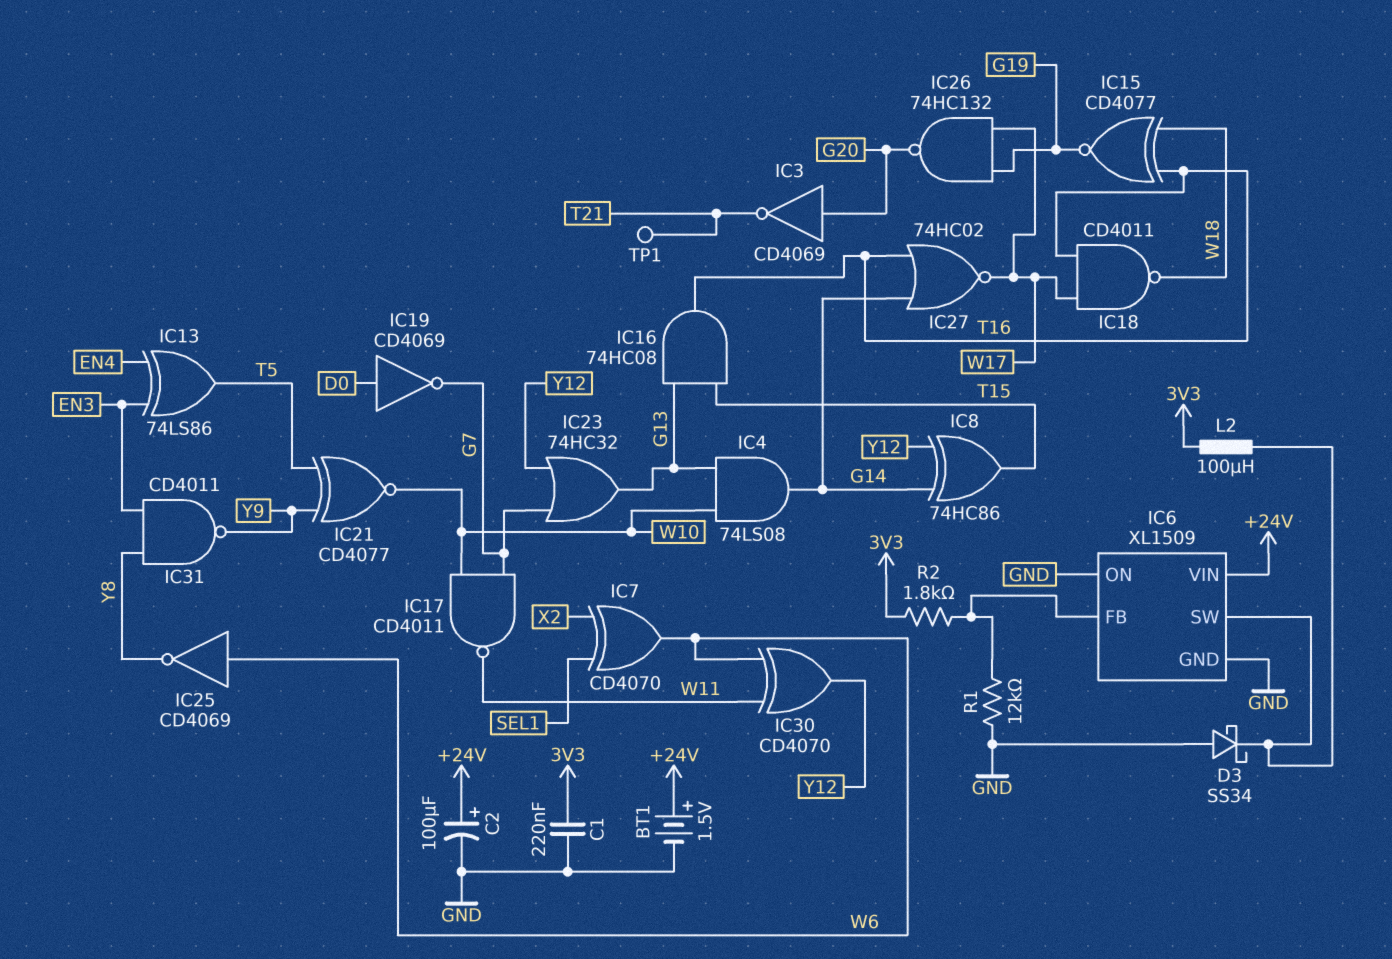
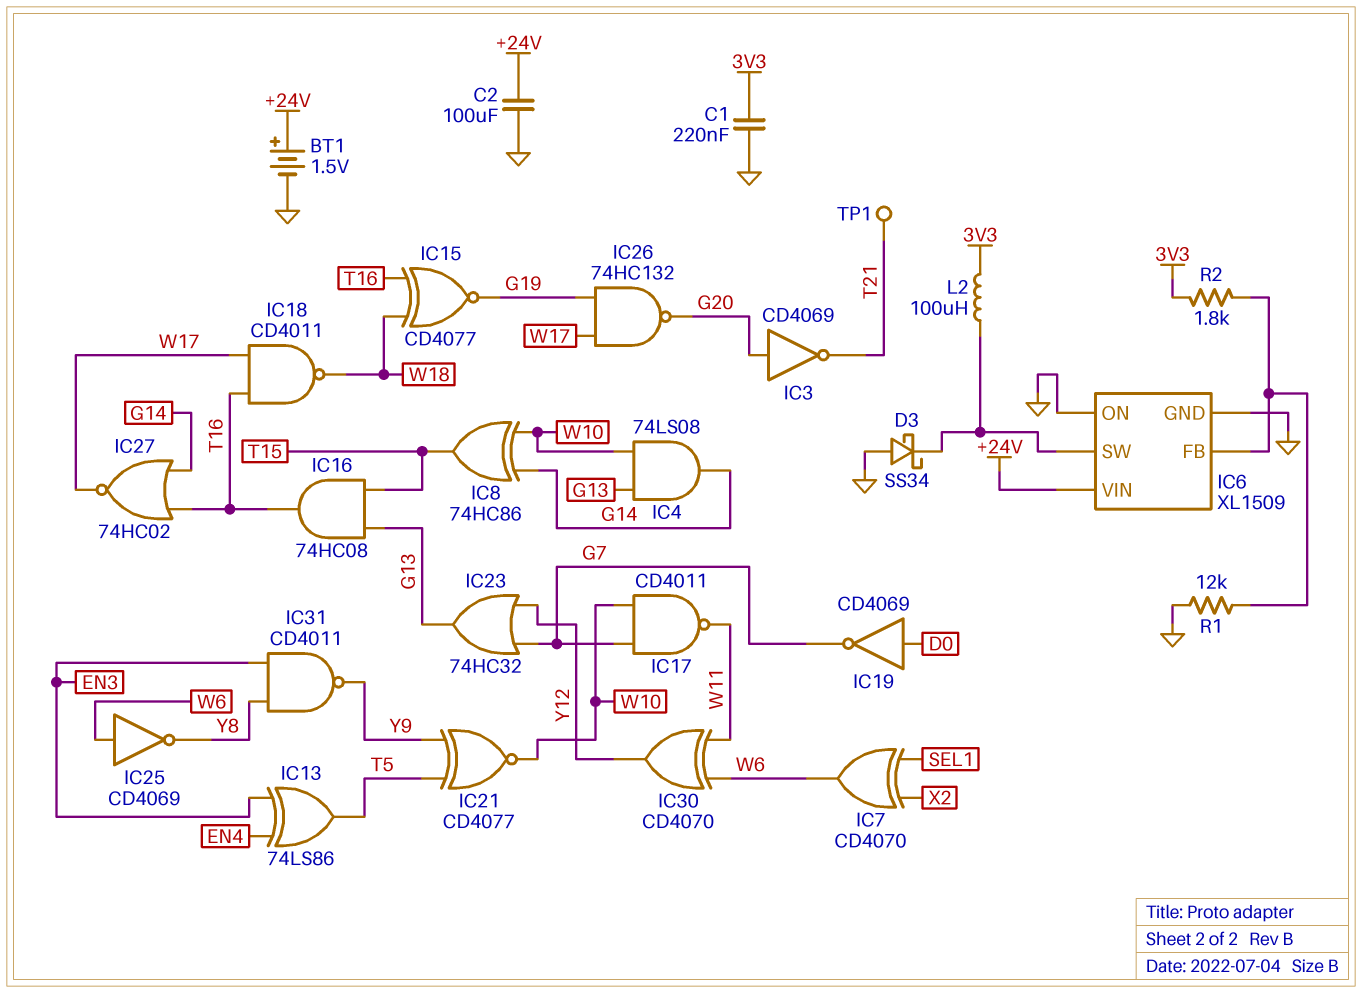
C2: 100uF (plus +24V, minus GND) -> 100uF (+24V, GND)
IC8: XOR 74HC86 (in G14, in Y12, out T15) -> XOR 74HC86 (in G14, in W10, out T15)

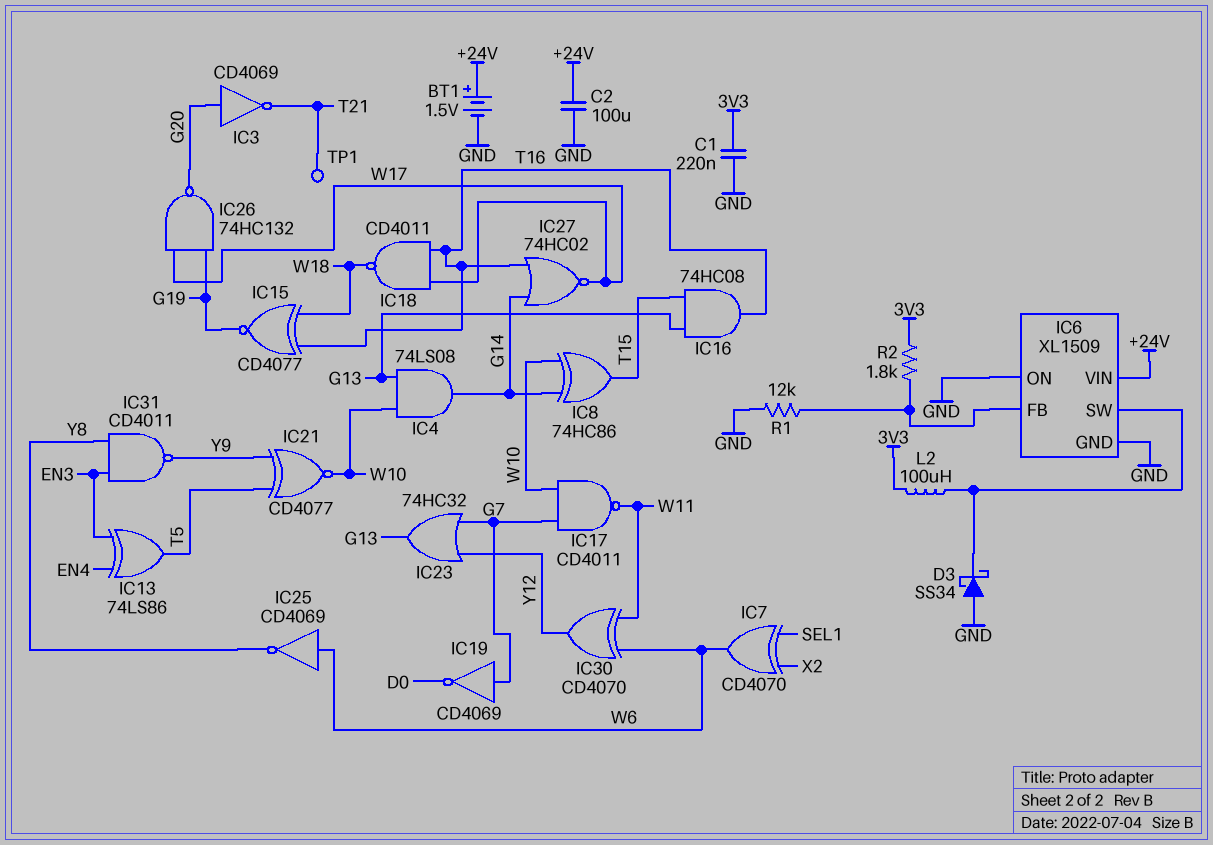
IC19: NOT CD4069 (in D0, out G7) -> NOT CD4069 (in G7, out D0)

